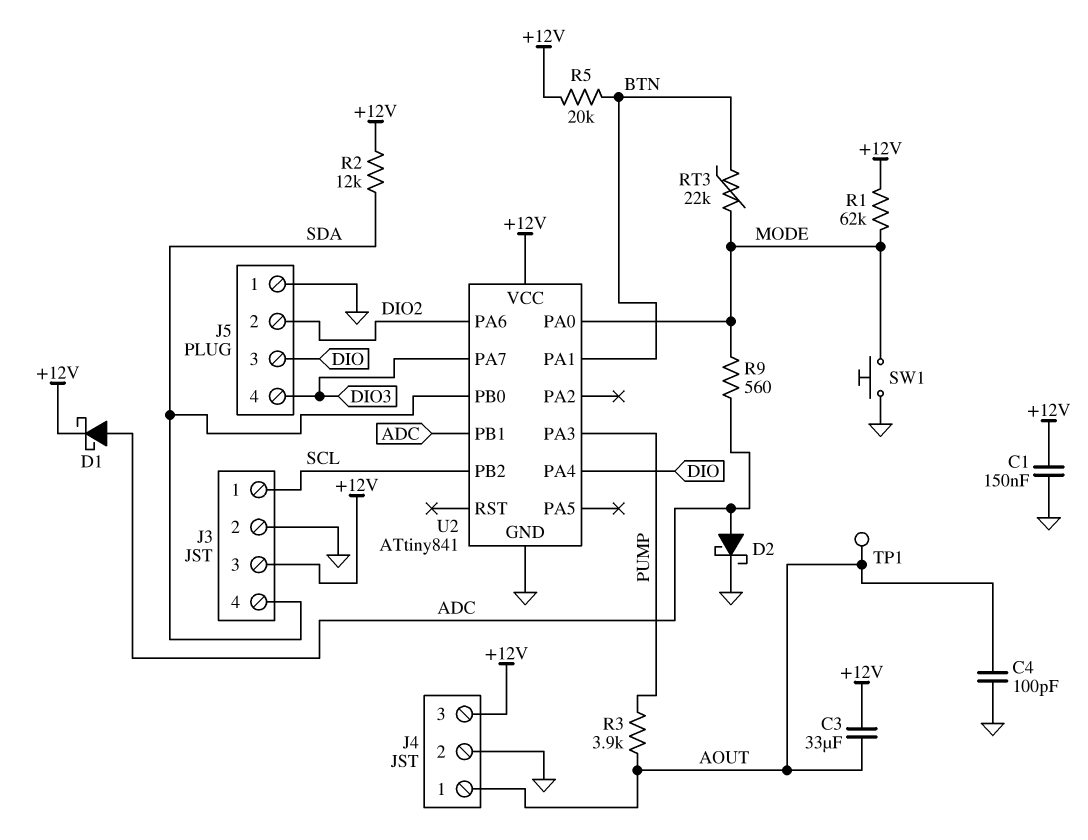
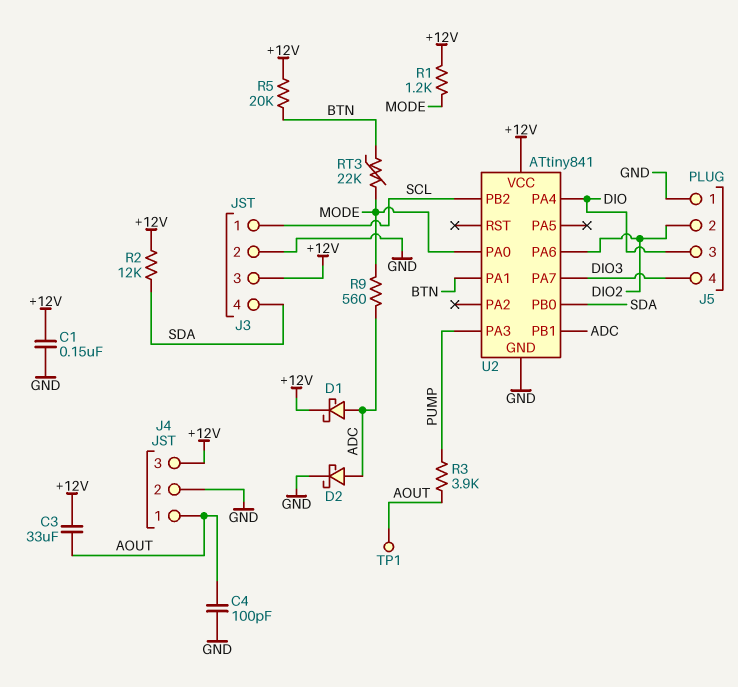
R1: 62k (+12V, MODE) -> 1.2k (+12V, MODE)
SW1: button (GND, MODE) -> none

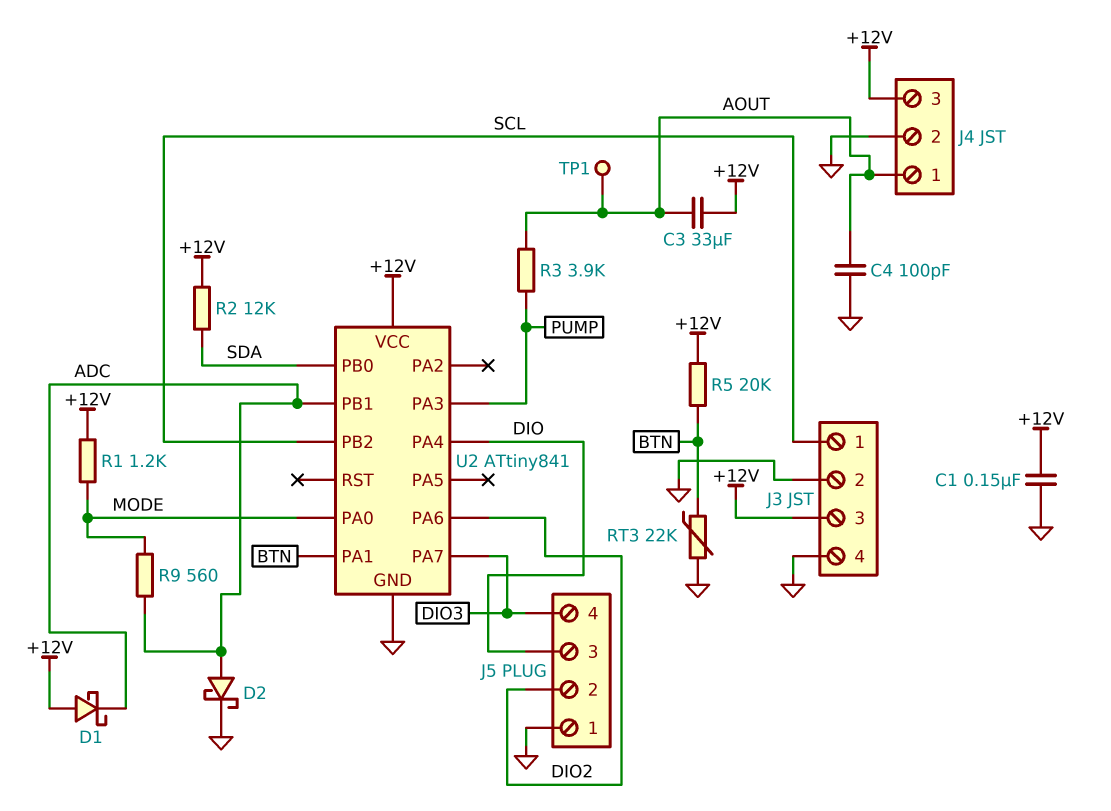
D1: schottky (A ADC, K +12V) -> schottky (A +12V, K ADC)
J3 pin 4: SDA -> GND
RT3: 22k (BTN, MODE) -> 22k (BTN, GND)

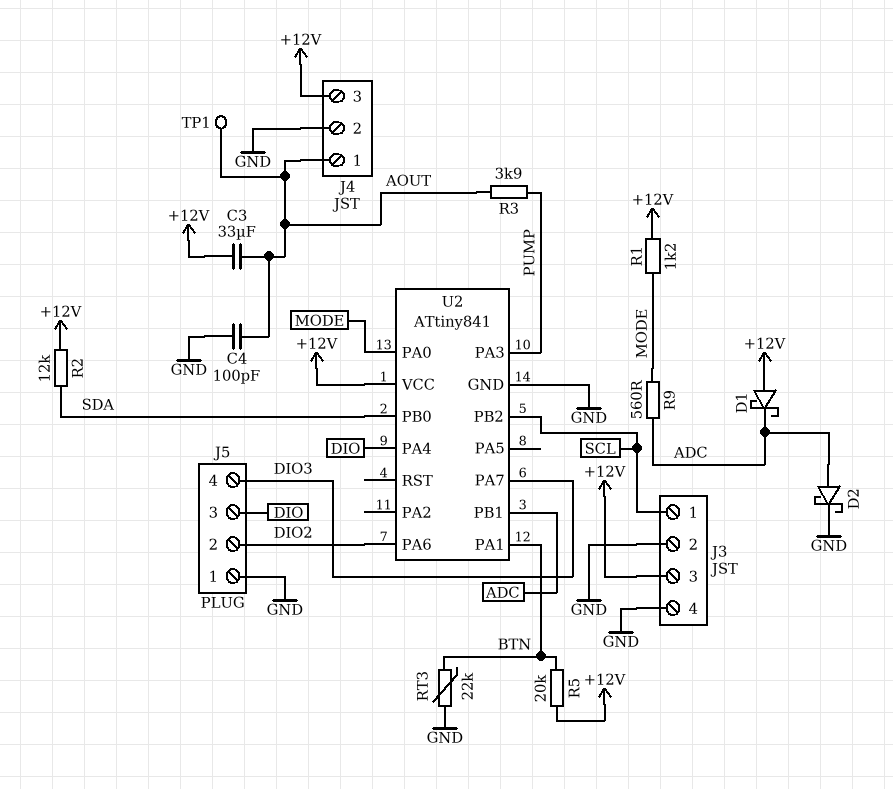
C1: 150nF (+12V, GND) -> none

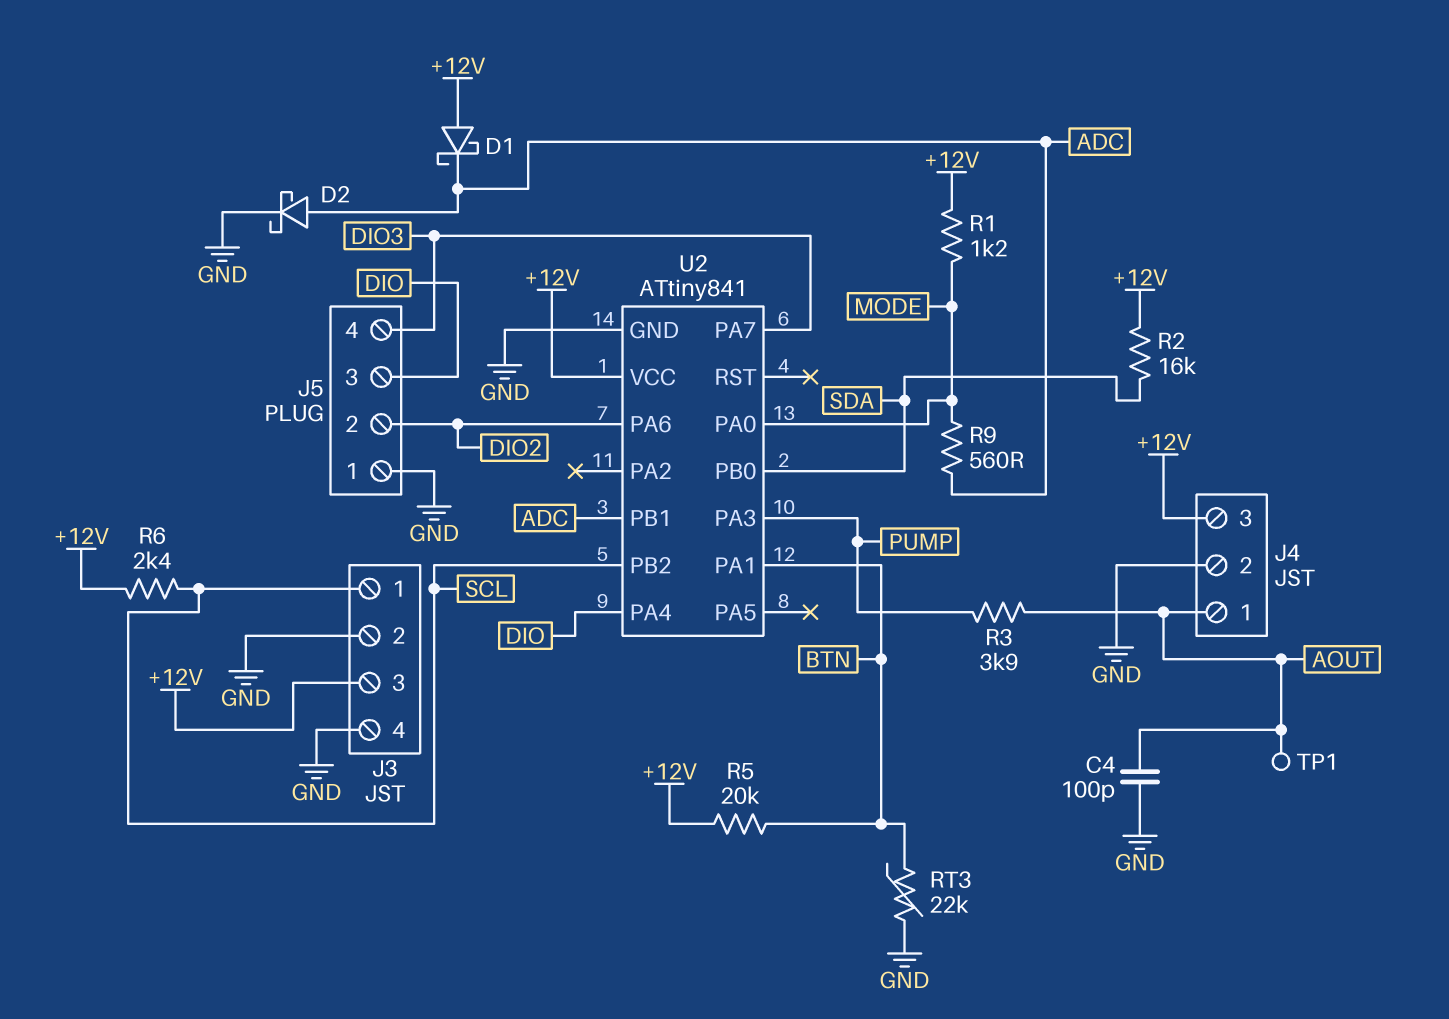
C3: 33uF (+12V, AOUT) -> none
R2: 12k (+12V, SDA) -> 16k (+12V, SDA)
R6: none -> 2.4k (+12V, SCL)

